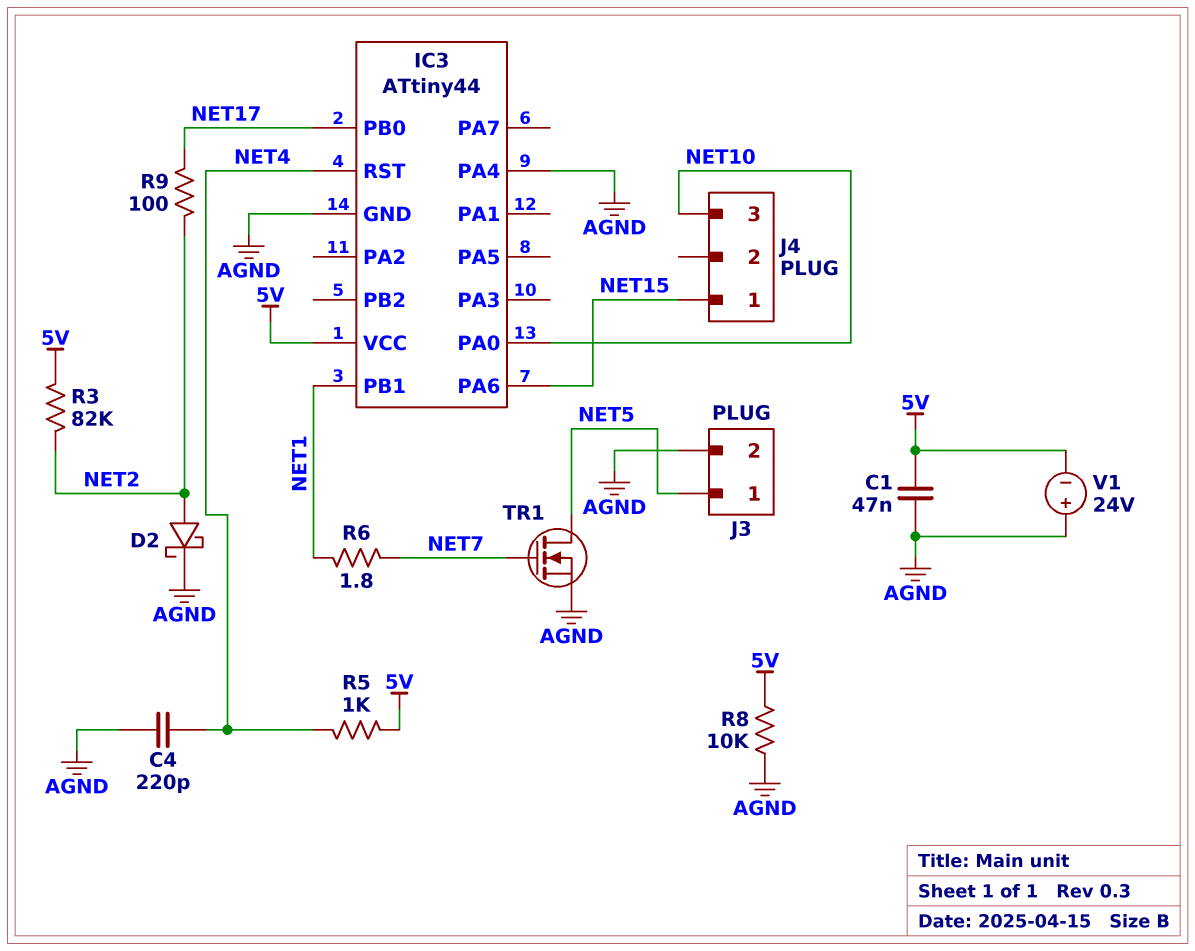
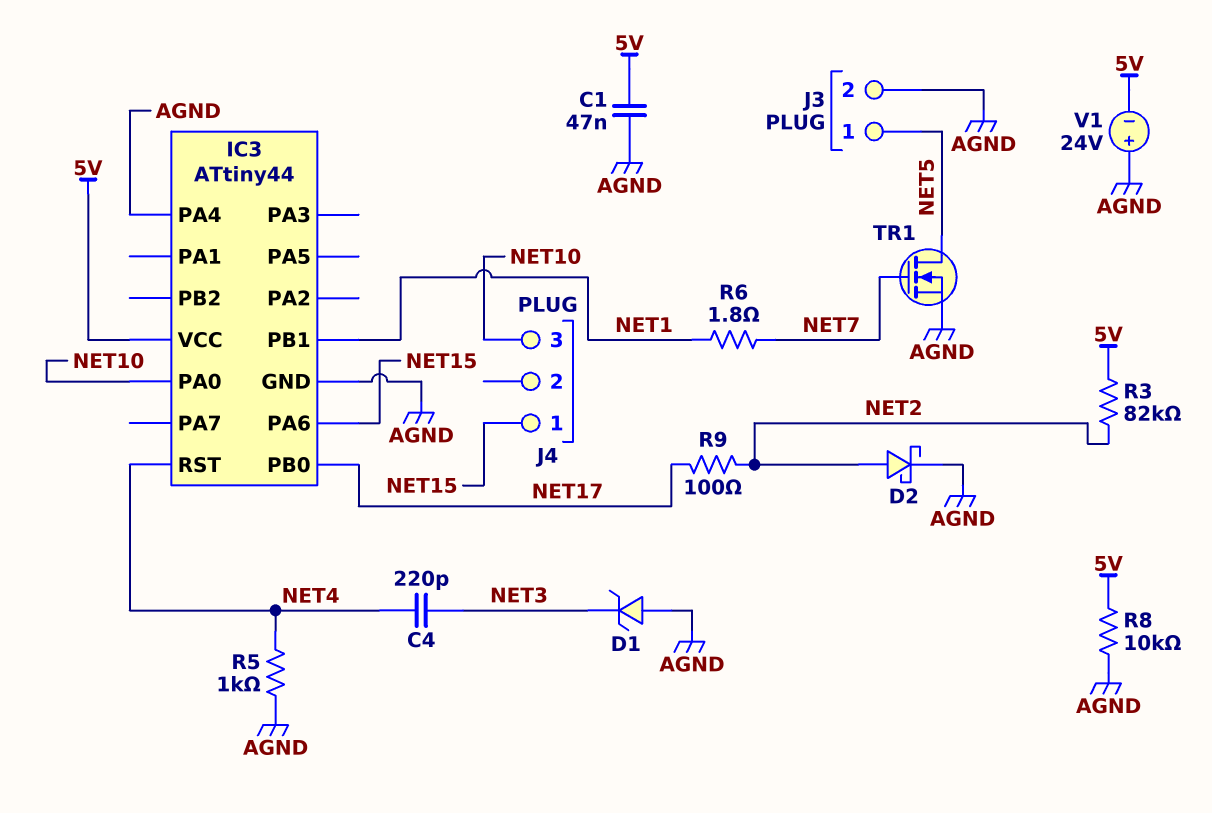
C4: 220pF (AGND, NET4) -> 220pF (NET3, NET4)
D1: none -> zener (A AGND, K NET3)
R5: 1k (5V, NET4) -> 1k (AGND, NET4)

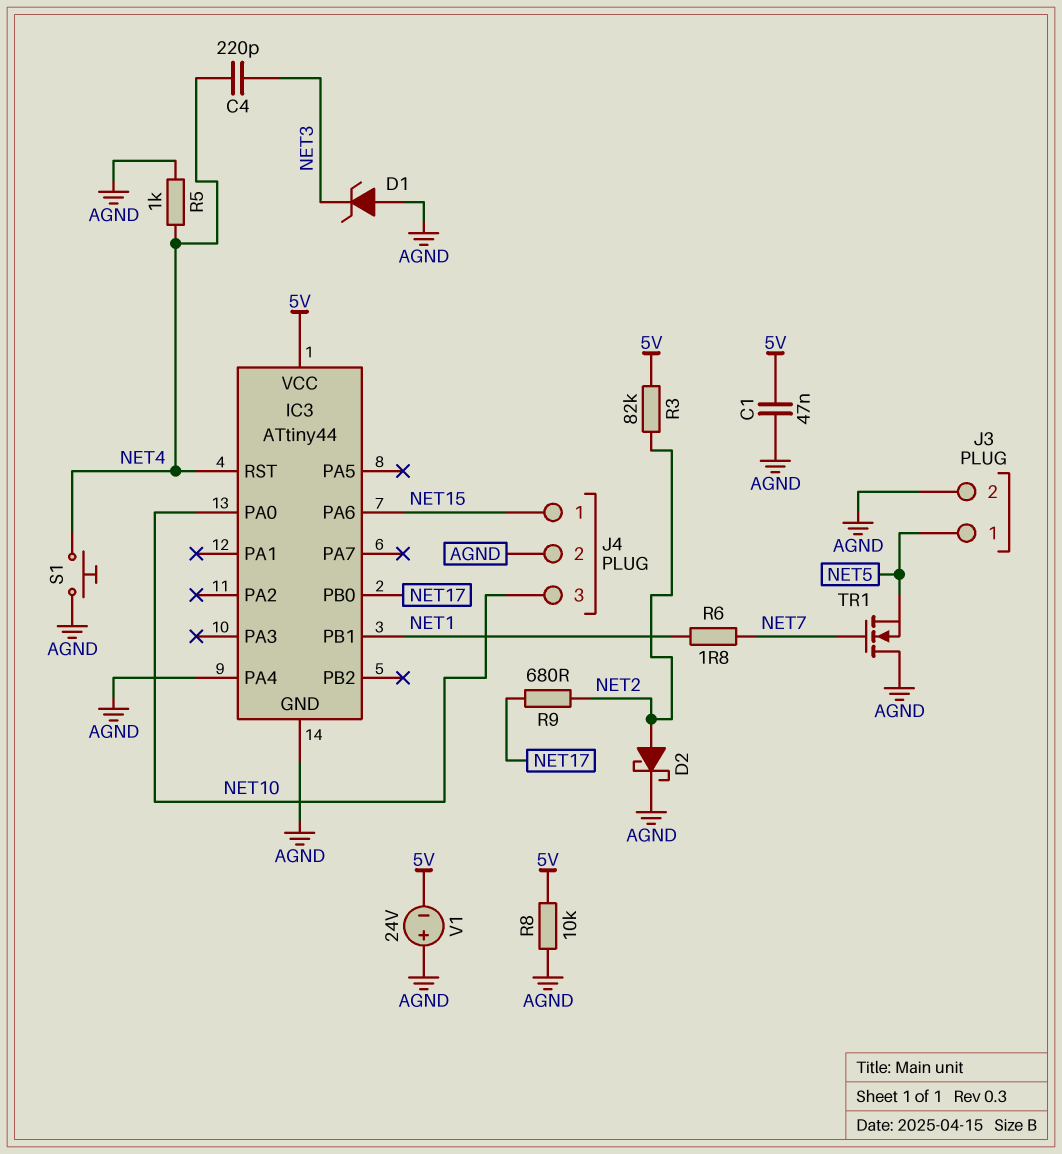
J4 pin 2: none -> AGND
R9: 100 (NET2, NET17) -> 680 (NET2, NET17)
S1: none -> button (AGND, NET4)
TR1: NMOS (G NET7, D NET5, S AGND) -> NMOS (G NET7, D AGND, S NET5)

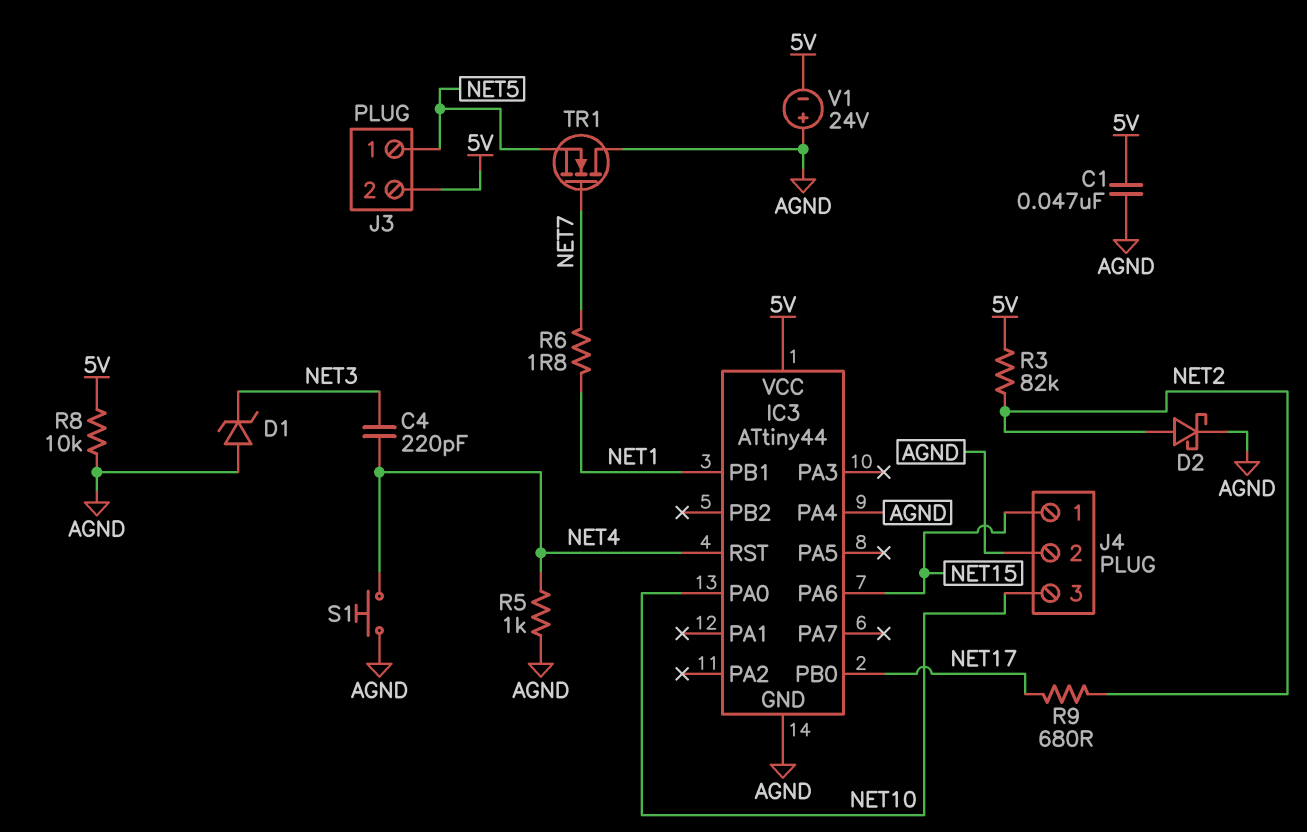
J3 pin 2: AGND -> 5V

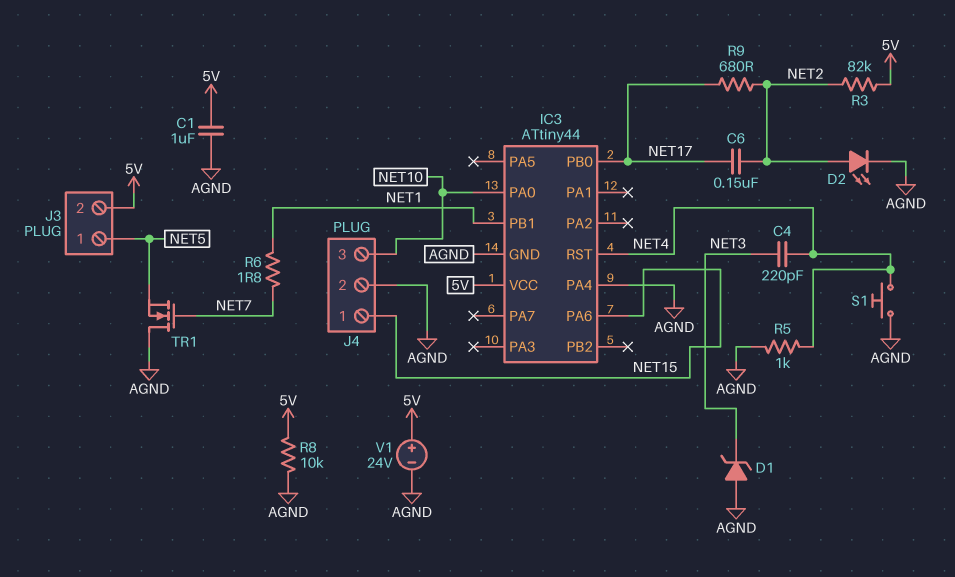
C1: 47nF (5V, AGND) -> 1uF (5V, AGND)
C6: none -> 150nF (NET2, NET17)
D2: schottky (A NET2, K AGND) -> LED (A NET2, K AGND)
V1: 24V (plus AGND, minus 5V) -> 24V (plus 5V, minus AGND)

